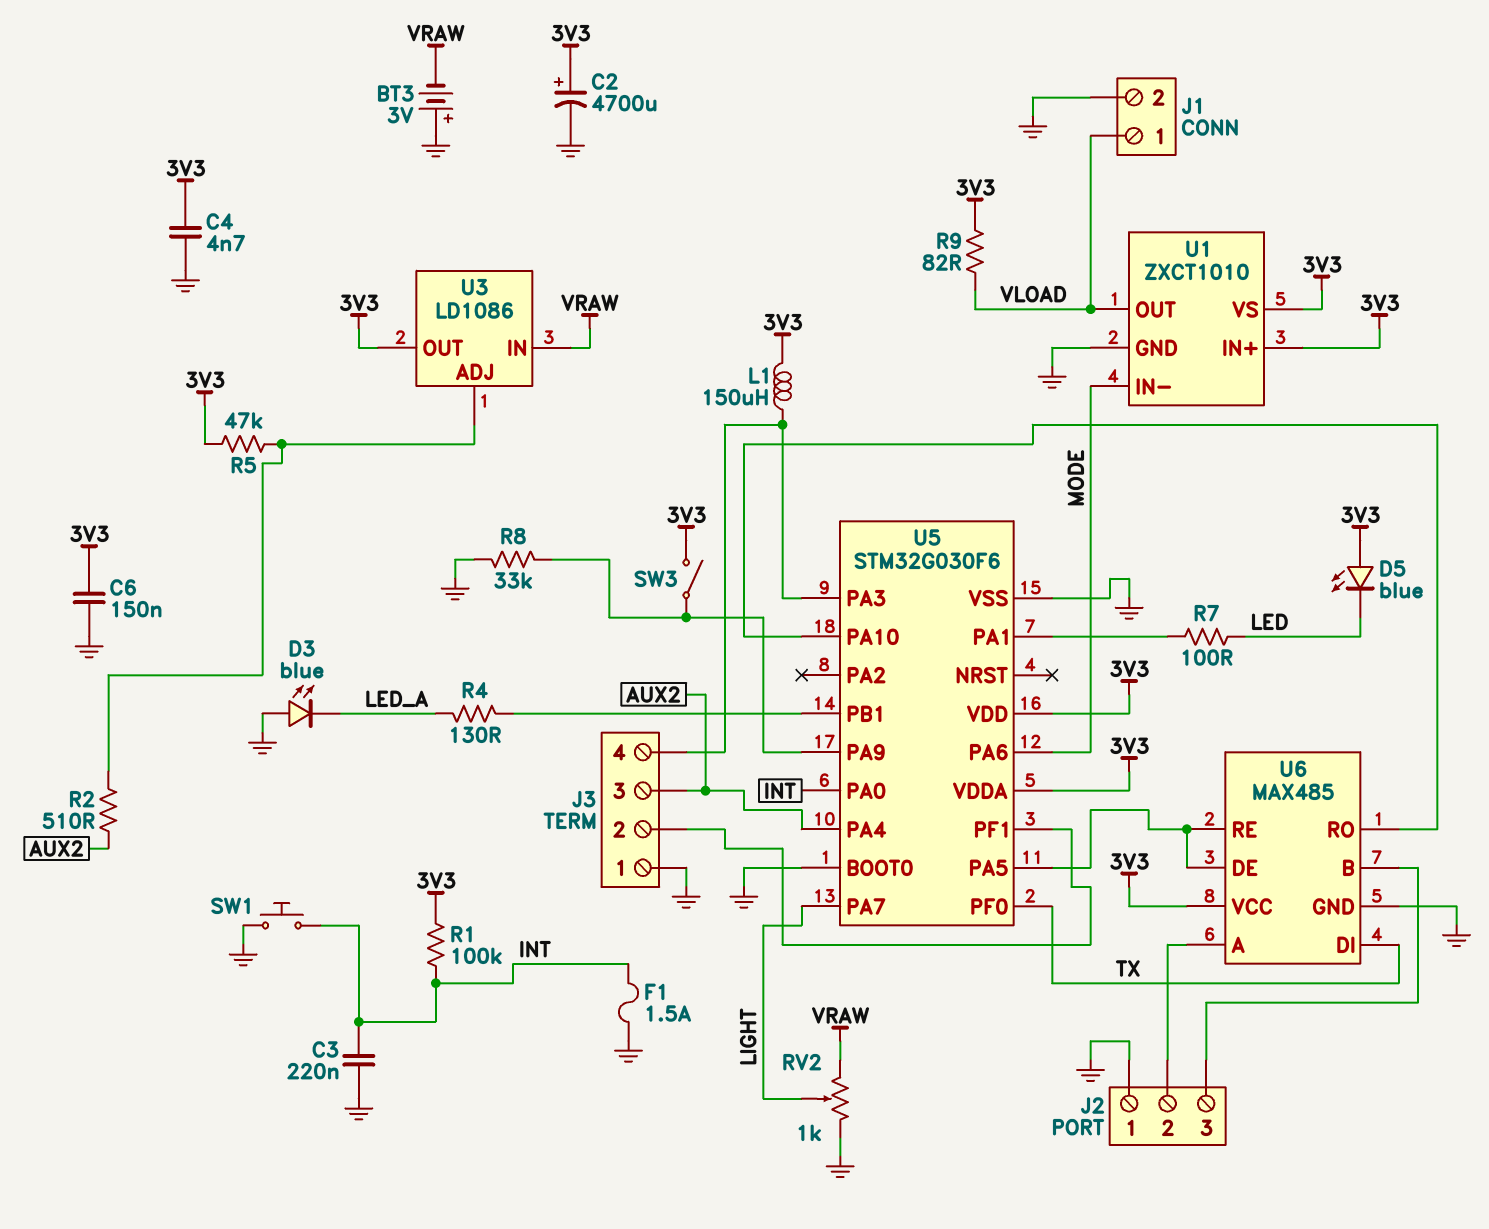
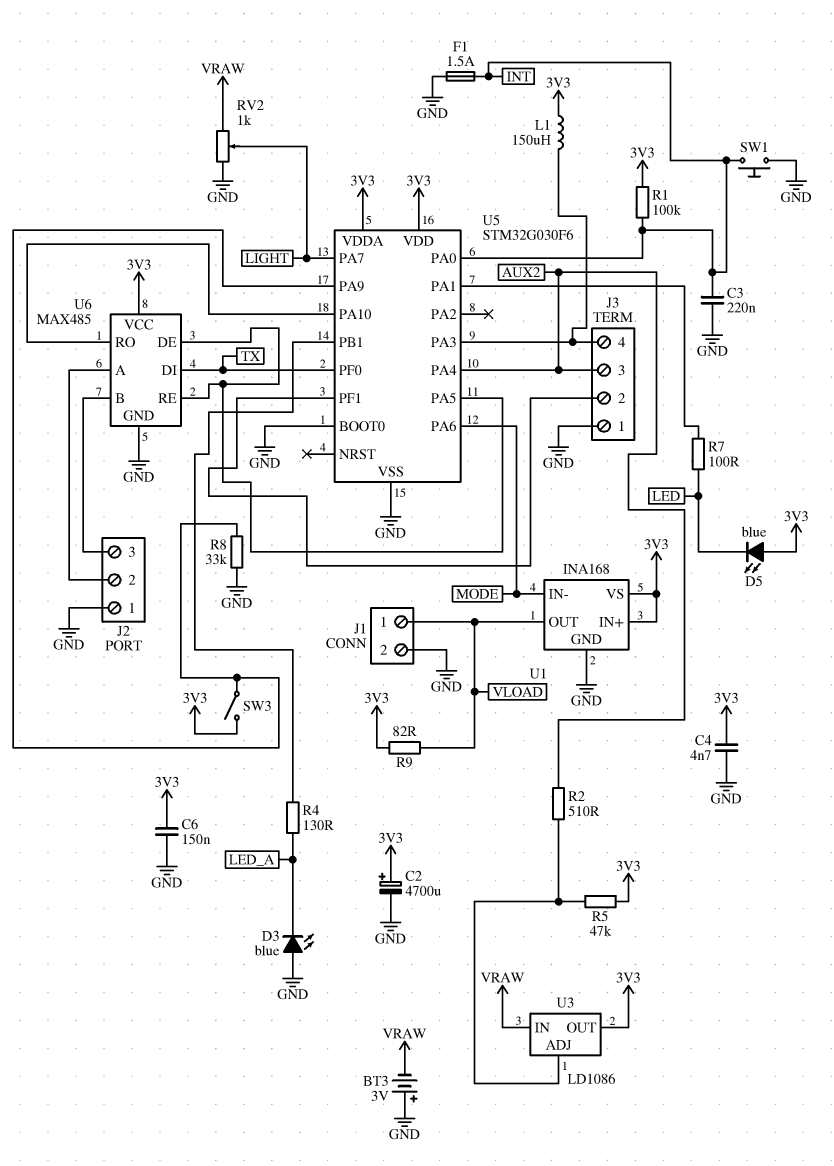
U1: ZXCT1010 -> INA168

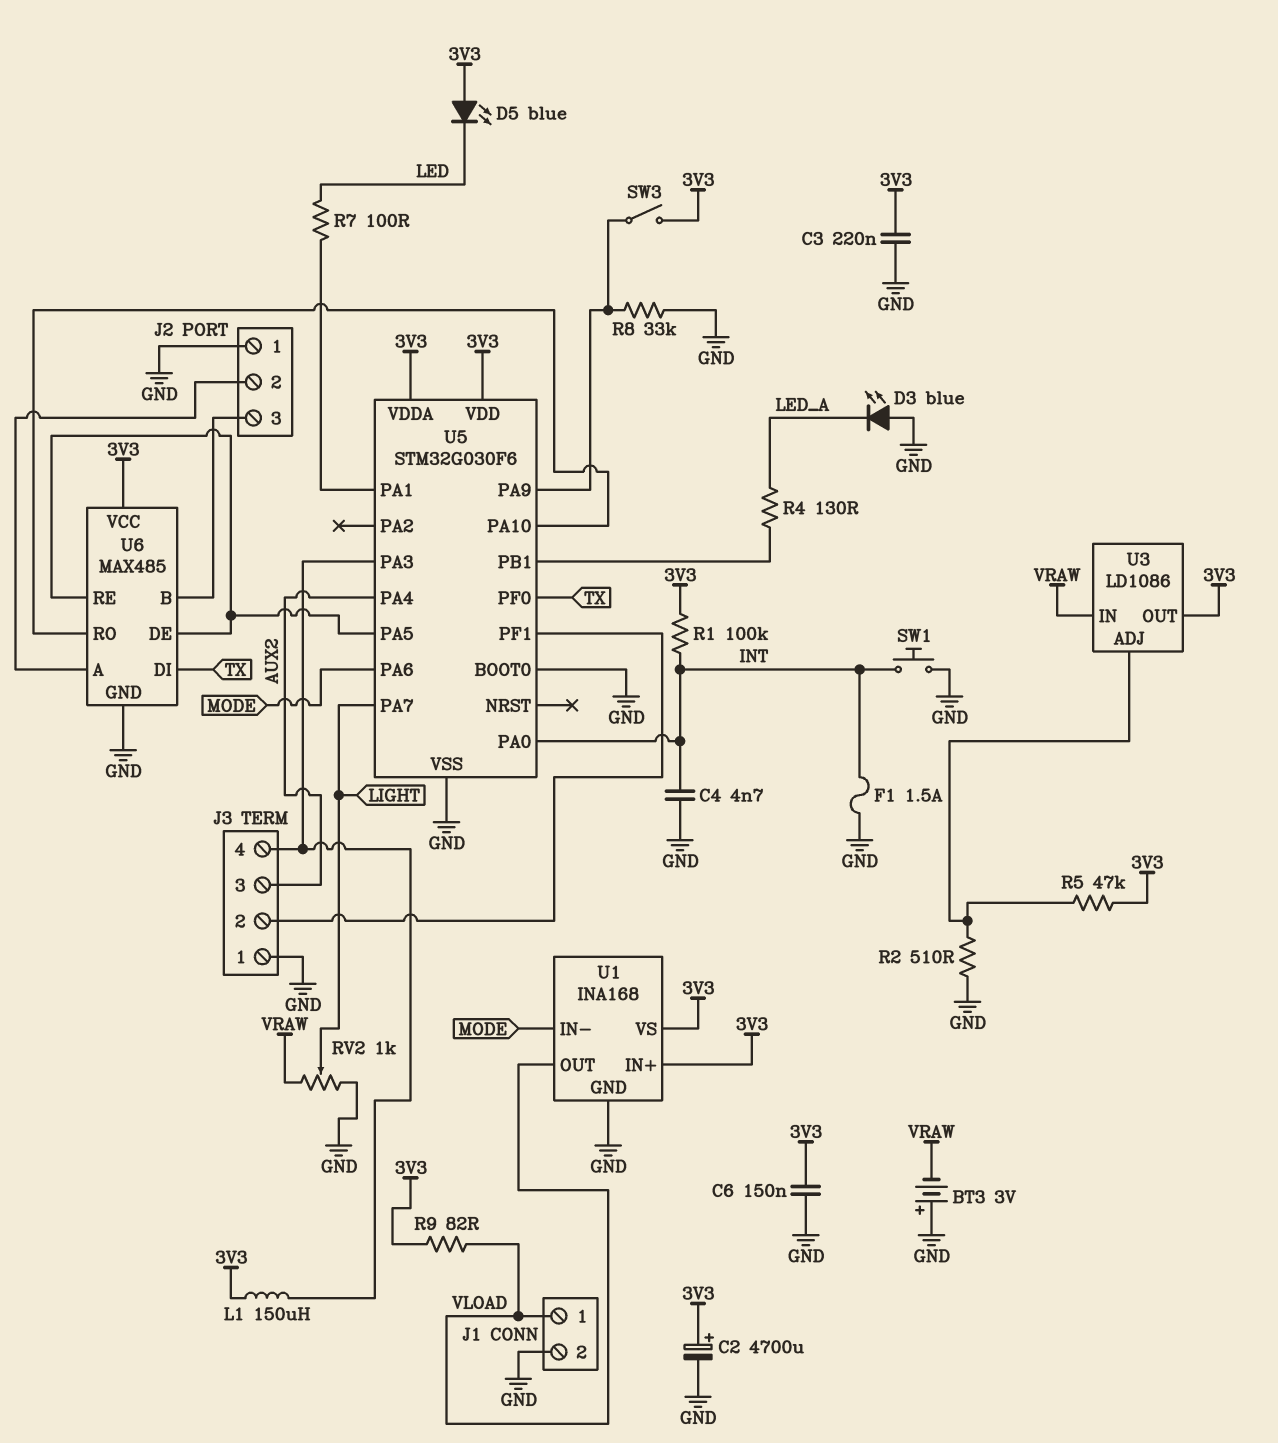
C3: 220nF (GND, INT) -> 220nF (3V3, GND)
C4: 4.7nF (3V3, GND) -> 4.7nF (GND, INT)
R2: 510 (AUX2, U3/ADJ) -> 510 (GND, U3/ADJ)

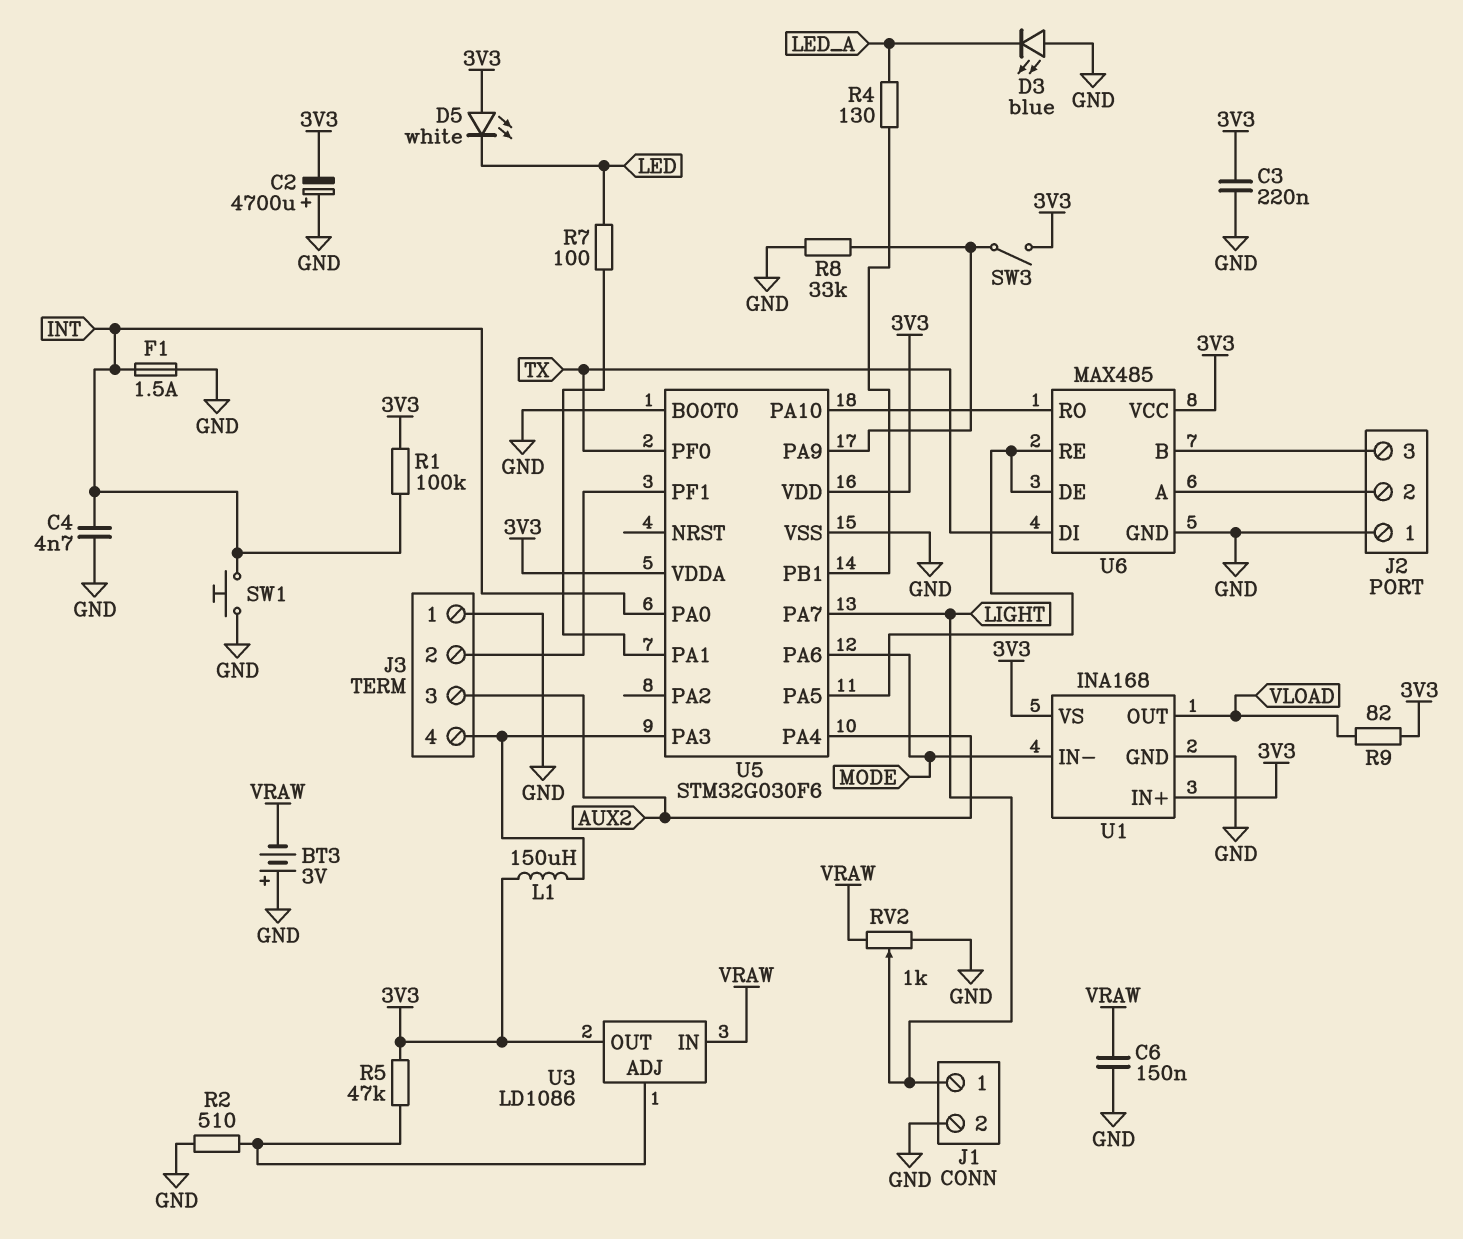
C2: 4700uF (plus 3V3, minus GND) -> 4700uF (plus GND, minus 3V3)
C6: 150nF (3V3, GND) -> 150nF (GND, VRAW)
D5: LED blue (A 3V3, K LED) -> LED white (A 3V3, K LED)
J1 pin 1: VLOAD -> LIGHT

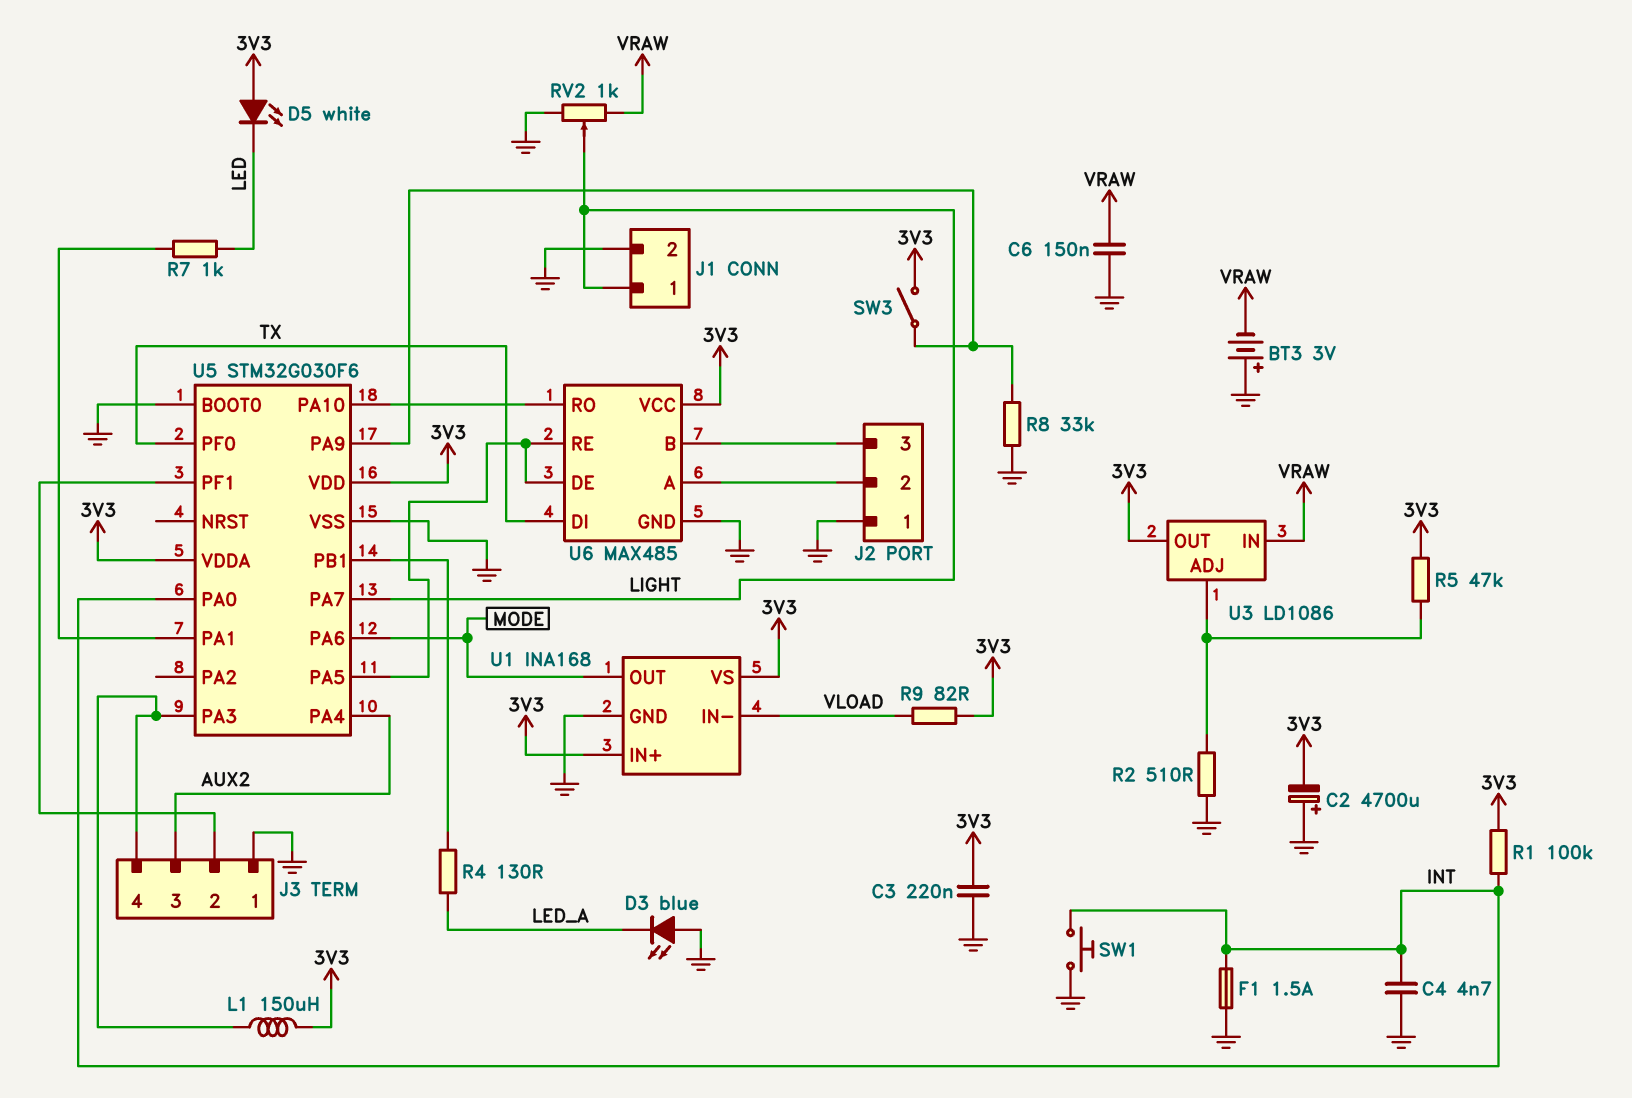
R7: 100 (LED, U5/PA1) -> 1k (LED, U5/PA1)
U1 pin IN-: MODE -> VLOAD
U1 pin OUT: VLOAD -> MODE

